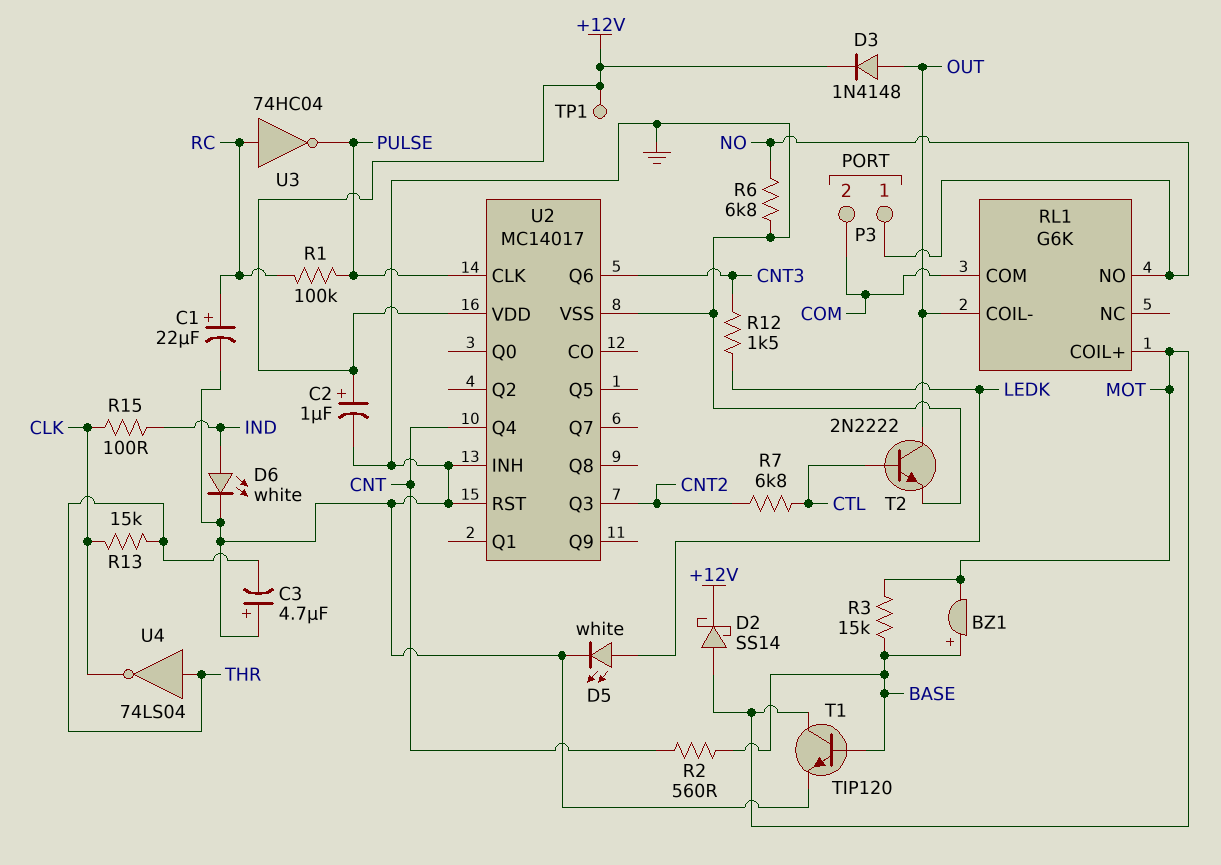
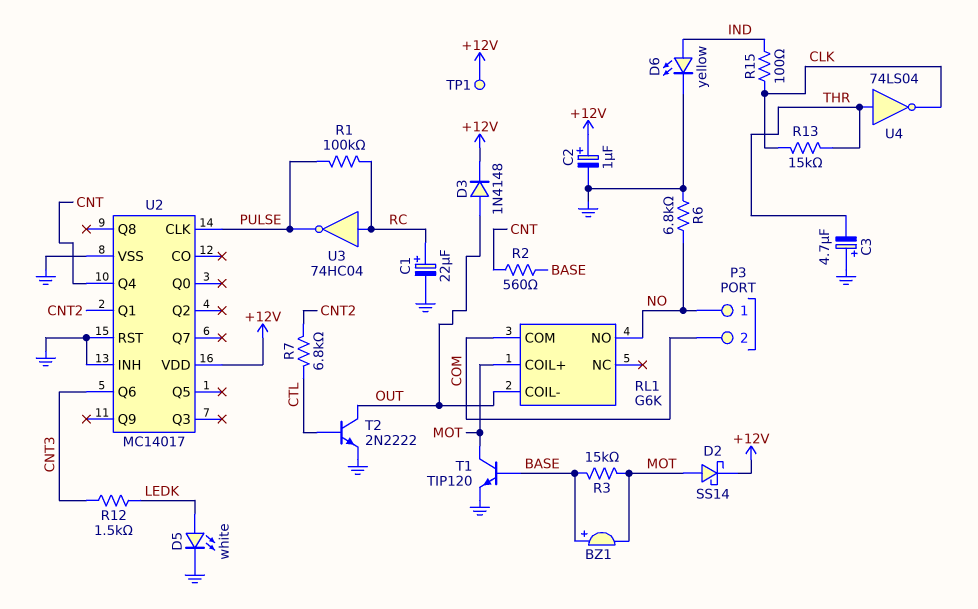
D6: LED white (A IND, K GND) -> LED yellow (A IND, K GND)
U2 pin Q1: none -> CNT2
U2 pin Q3: CNT2 -> none

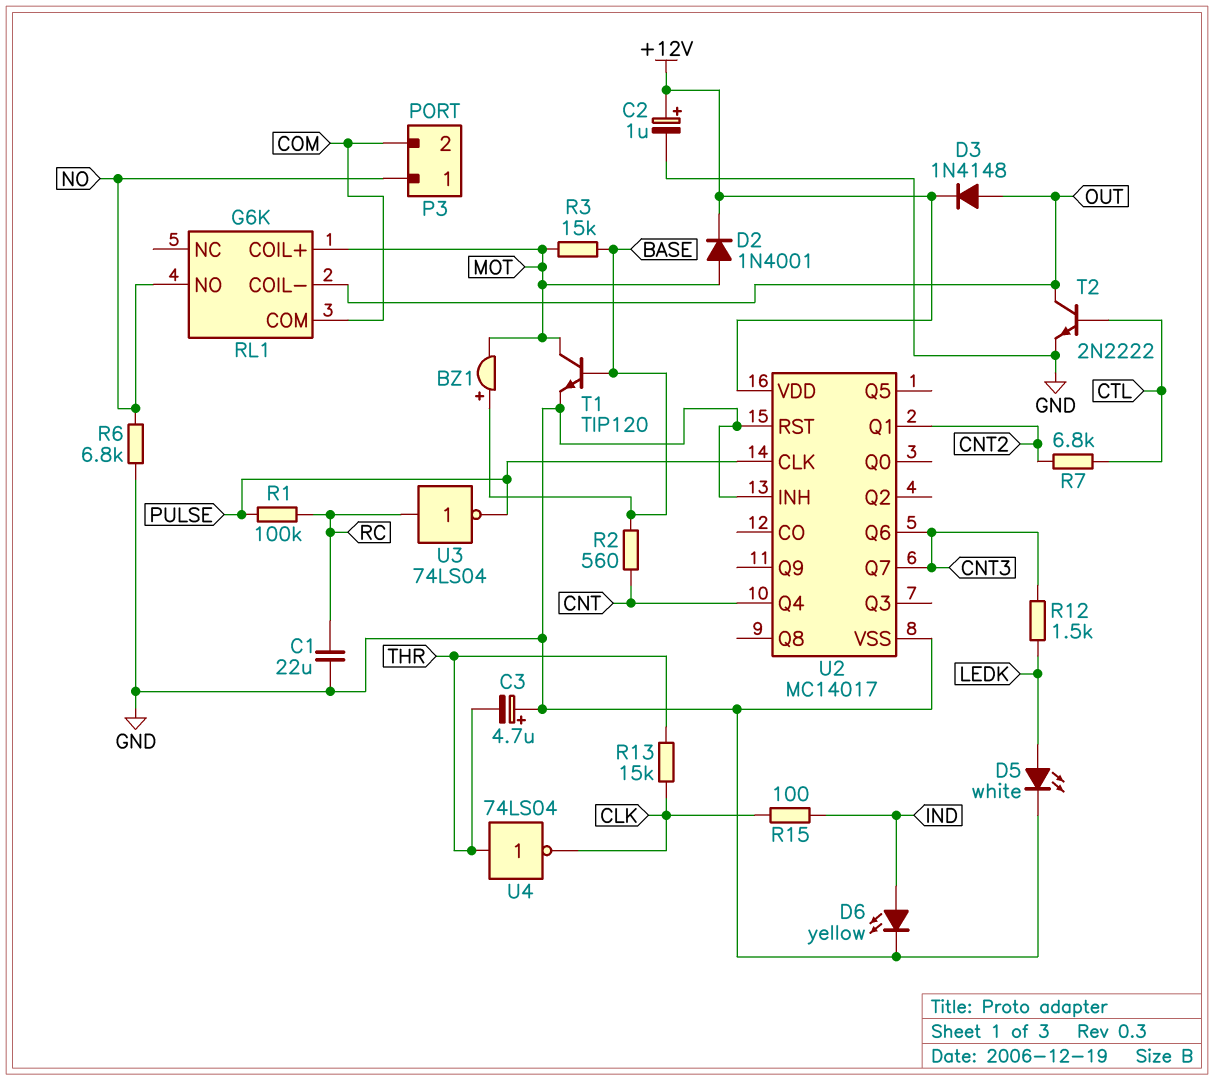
C1: 22uF (plus RC, minus GND) -> 22uF (GND, RC)
D2: schottky SS14 (A MOT, K +12V) -> diode 1N4001 (A MOT, K +12V)
TP1: test point (+12V) -> none
U2 pin Q7: none -> CNT3
U3: NOT 74HC04 (in RC, out PULSE) -> NOT 74LS04 (in RC, out PULSE)

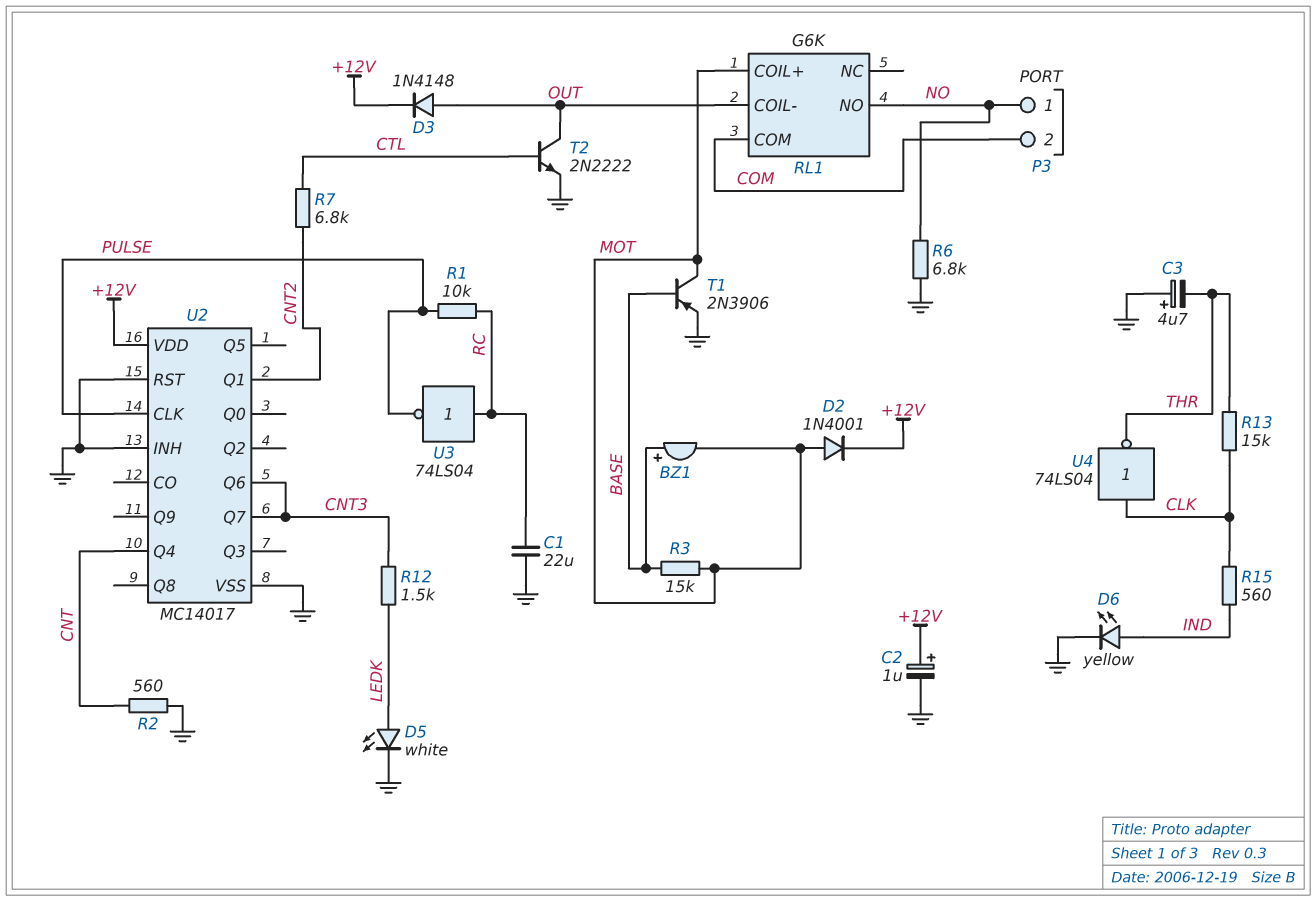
R1: 100k (PULSE, RC) -> 10k (PULSE, RC)
R2: 560 (BASE, CNT) -> 560 (CNT, GND)
R15: 100 (CLK, IND) -> 560 (CLK, IND)
T1: NPN TIP120 (B BASE, C MOT, E GND) -> PNP 2N3906 (B BASE, C MOT, E GND)
U4: NOT 74LS04 (in THR, out CLK) -> NOT 74LS04 (in CLK, out THR)

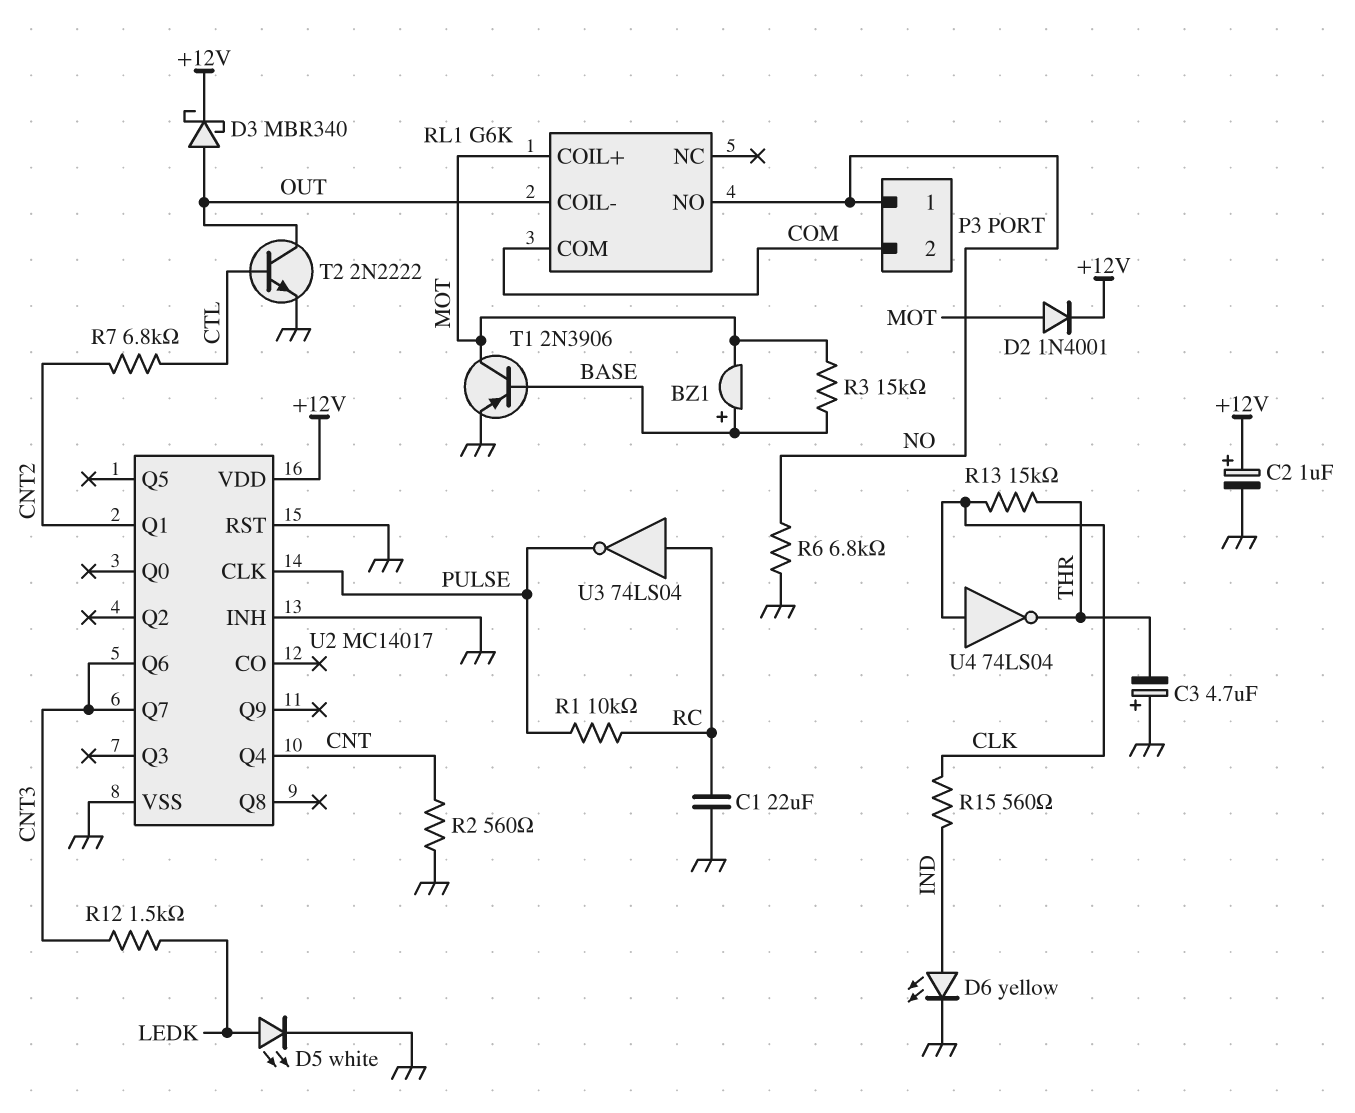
D3: diode 1N4148 (A OUT, K +12V) -> schottky MBR340 (A OUT, K +12V)

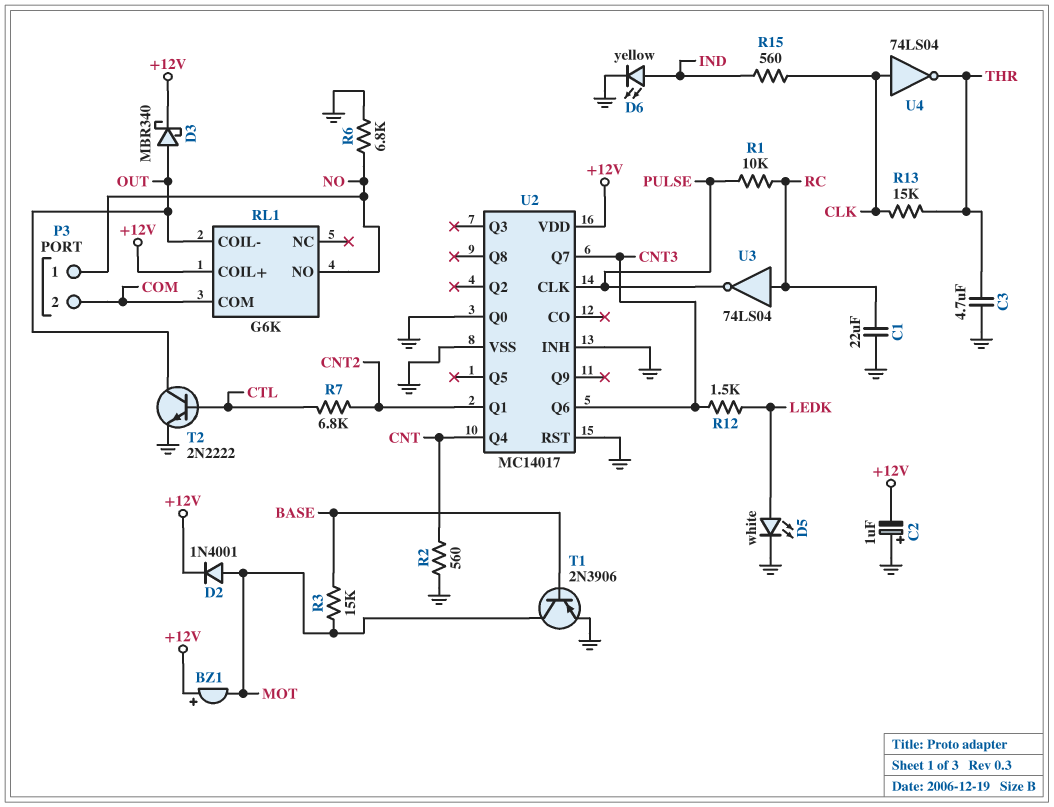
BZ1: buzzer (plus BASE, minus MOT) -> buzzer (plus +12V, minus MOT)
C2: 1uF (plus +12V, minus GND) -> 1uF (plus GND, minus +12V)
C3: 4.7uF (plus GND, minus THR) -> 4.7uF (GND, THR)
RL1 pin COIL+: MOT -> +12V
U2 pin Q0: none -> GND

